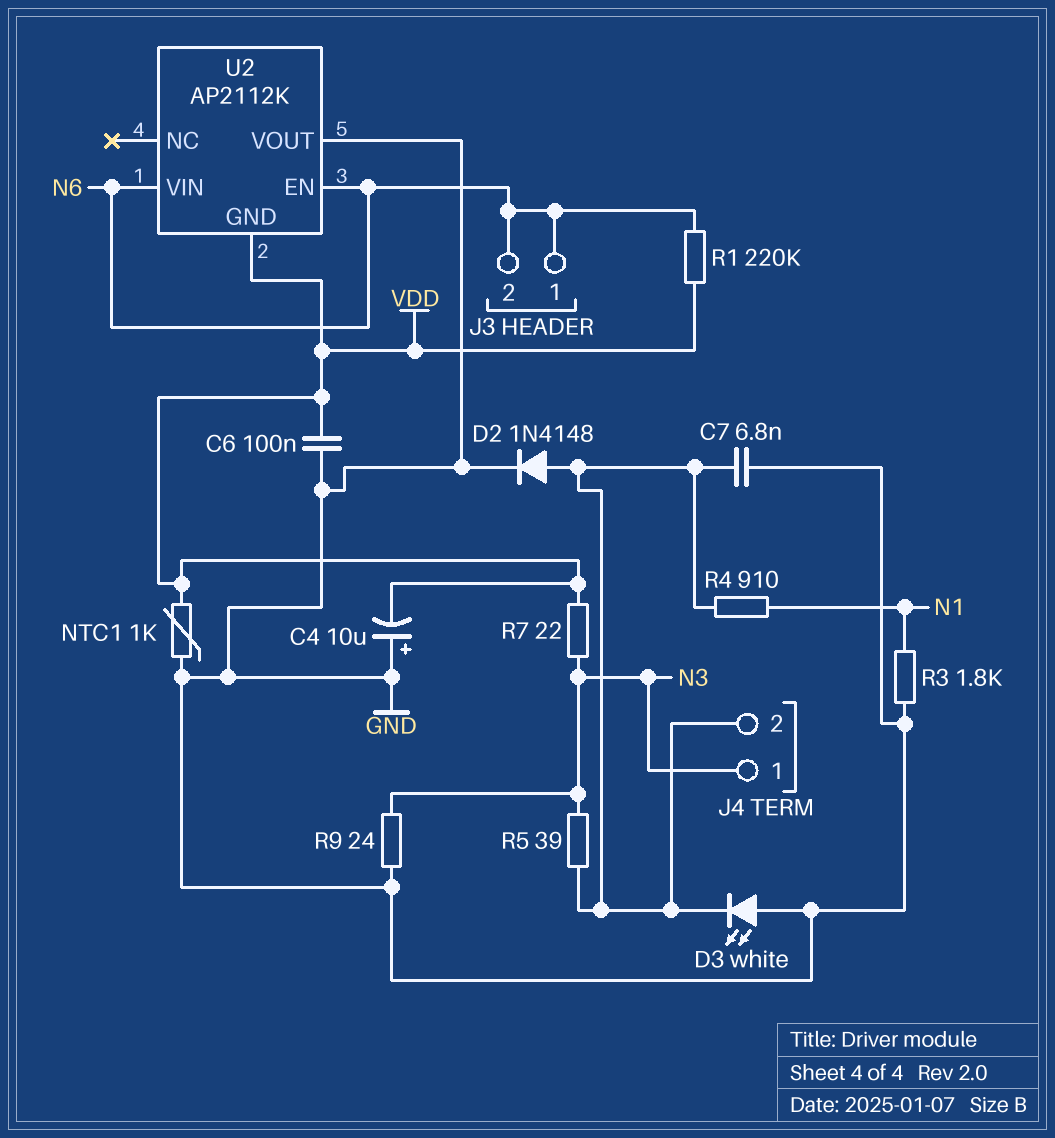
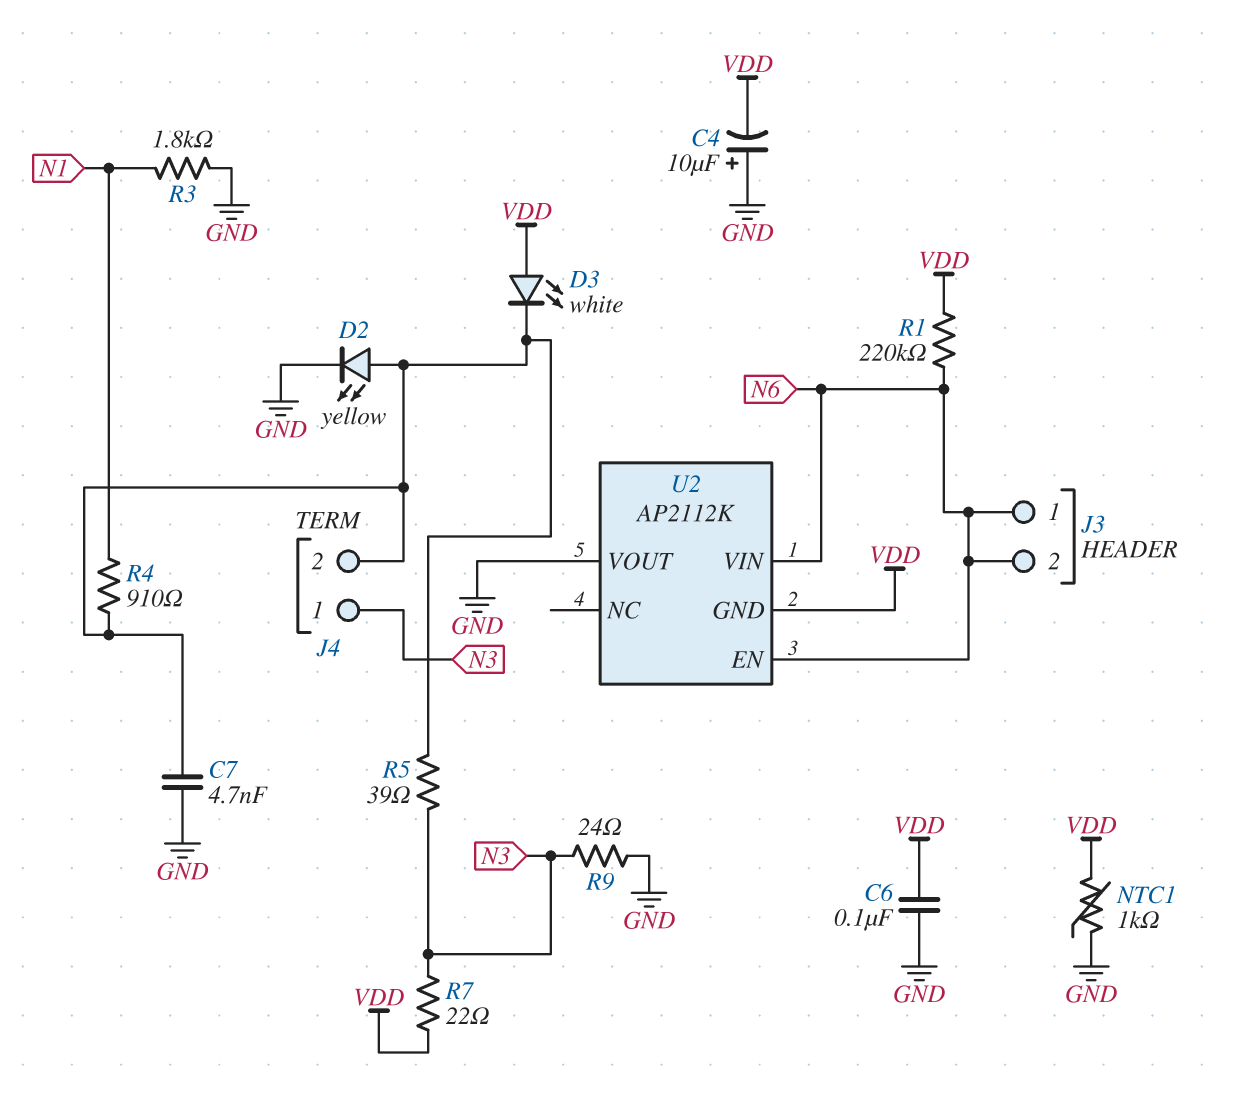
C7: 6.8nF (GND, J4/2) -> 4.7nF (GND, J4/2)
D2: diode 1N4148 (A J4/2, K GND) -> LED yellow (A J4/2, K GND)
D3: LED white (A GND, K J4/2) -> LED white (A VDD, K J4/2)

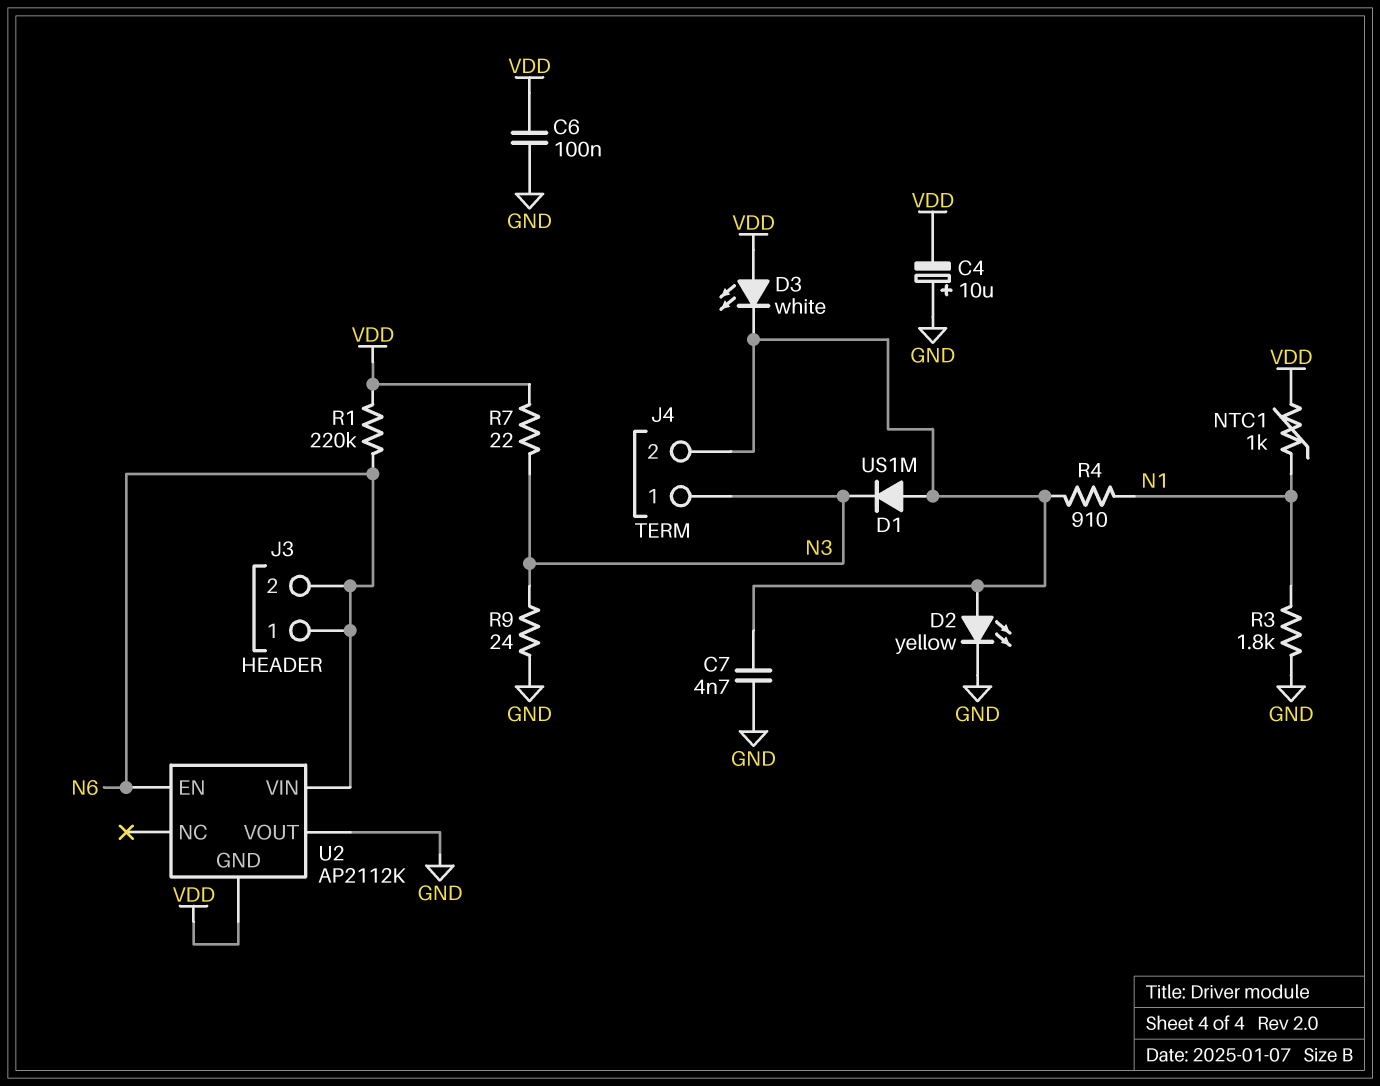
D1: none -> diode US1M (A J4/2, K N3)
NTC1: 1k (GND, VDD) -> 1k (N1, VDD)
R5: 39 (J4/2, N3) -> none

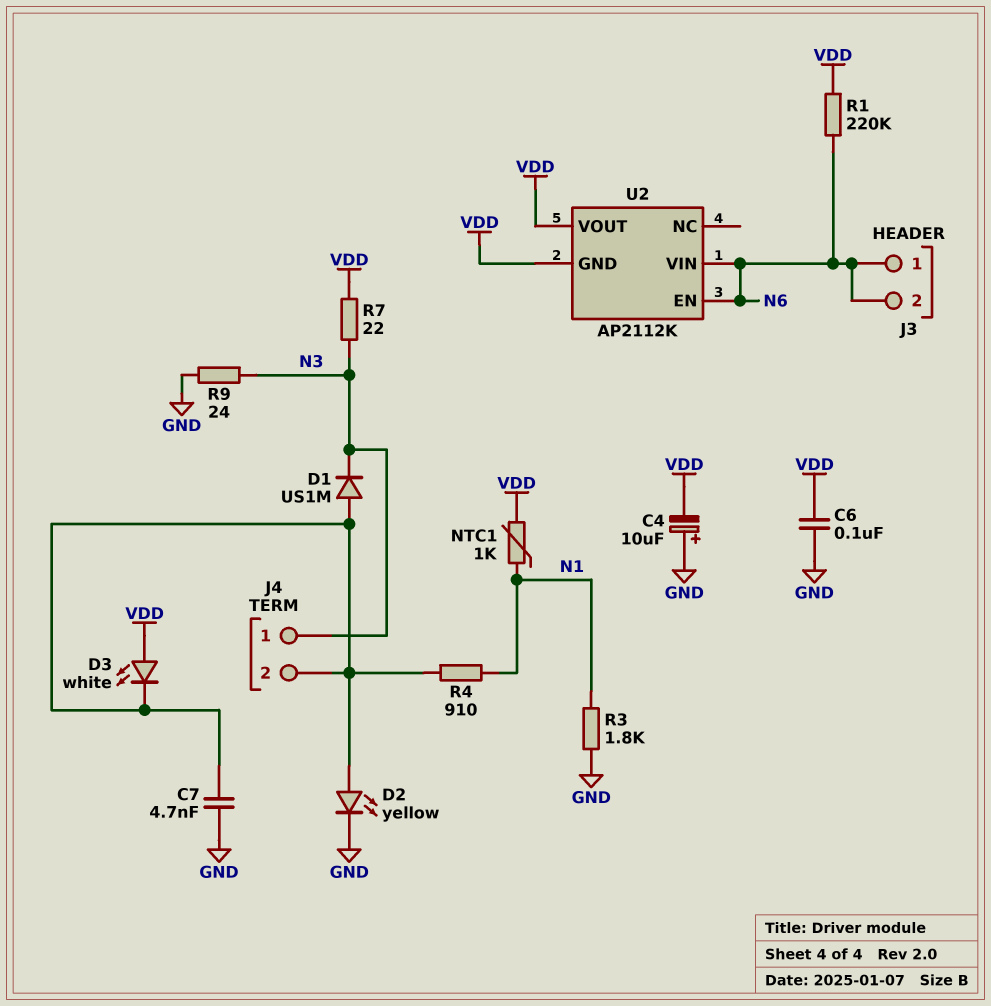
U2 pin VOUT: GND -> VDD

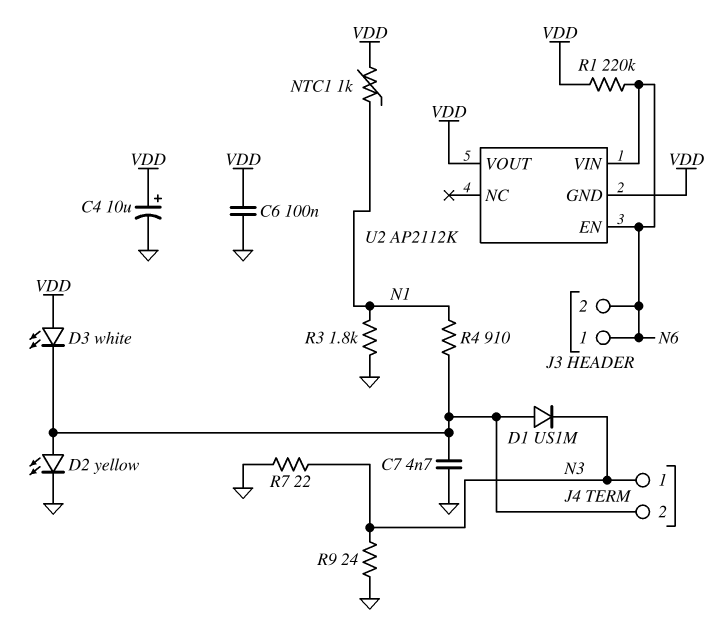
C4: 10uF (plus GND, minus VDD) -> 10uF (plus VDD, minus GND)
R7: 22 (N3, VDD) -> 22 (GND, N3)

